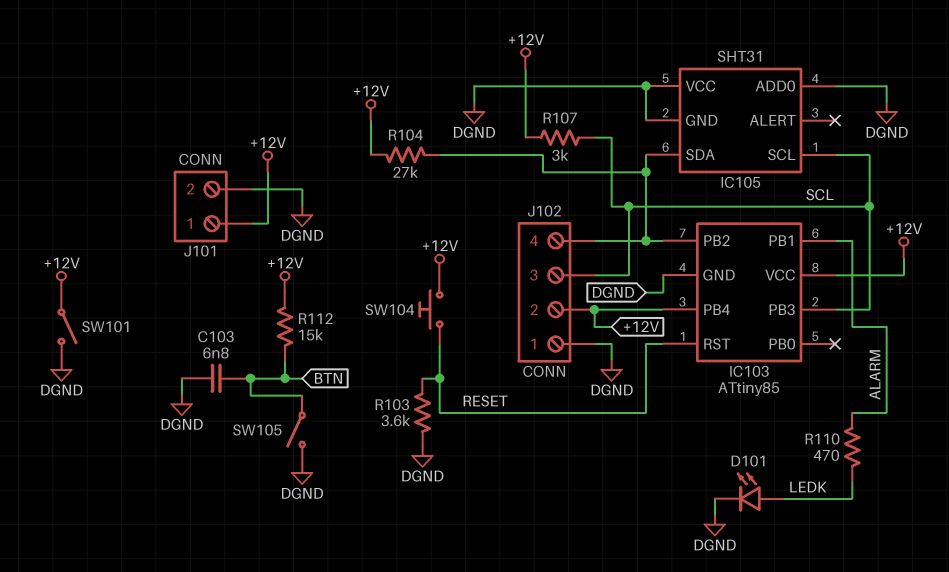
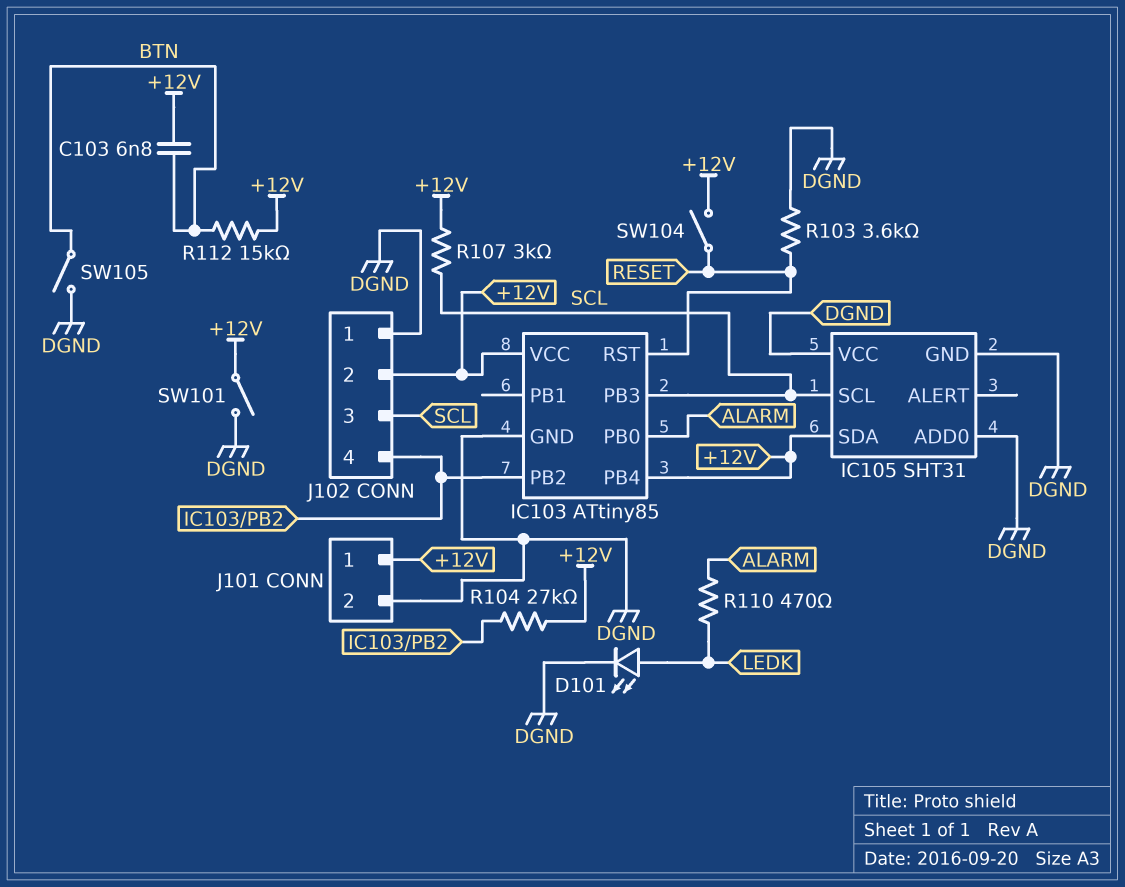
C103: 6.8nF (BTN, DGND) -> 6.8nF (+12V, BTN)
IC103 pin PB0: none -> ALARM
IC103 pin PB1: ALARM -> none
IC105 pin SDA: IC103/PB2 -> +12V
SW104: button (+12V, RESET) -> switch (+12V, RESET)

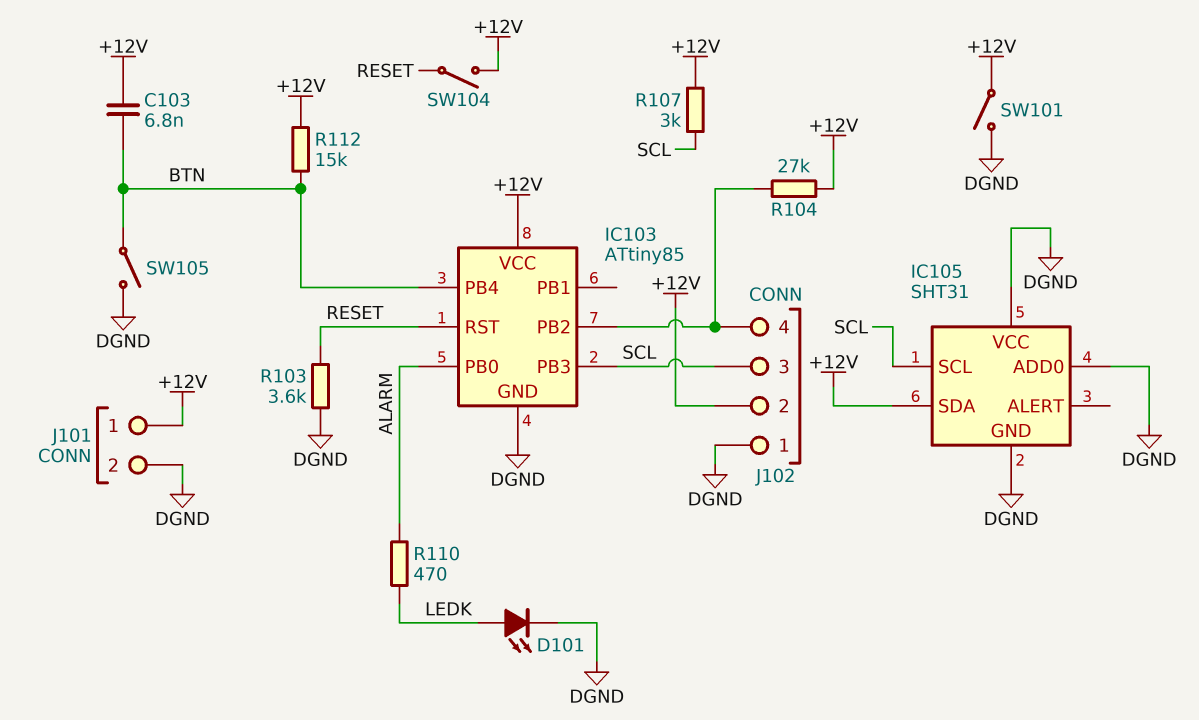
IC103 pin PB4: +12V -> BTN

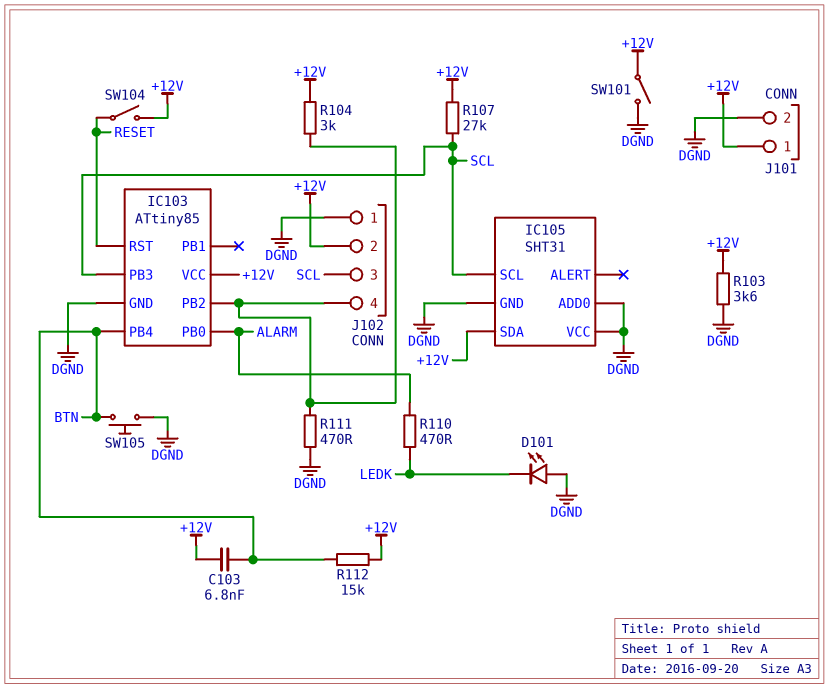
D101: LED (A LEDK, K DGND) -> LED (A DGND, K LEDK)
R103: 3.6k (DGND, RESET) -> 3.6k (+12V, DGND)
R104: 27k (+12V, IC103/PB2) -> 3k (+12V, IC103/PB2)
R107: 3k (+12V, SCL) -> 27k (+12V, SCL)
R111: none -> 470 (DGND, IC103/PB2)
SW105: switch (BTN, DGND) -> button (BTN, DGND)

